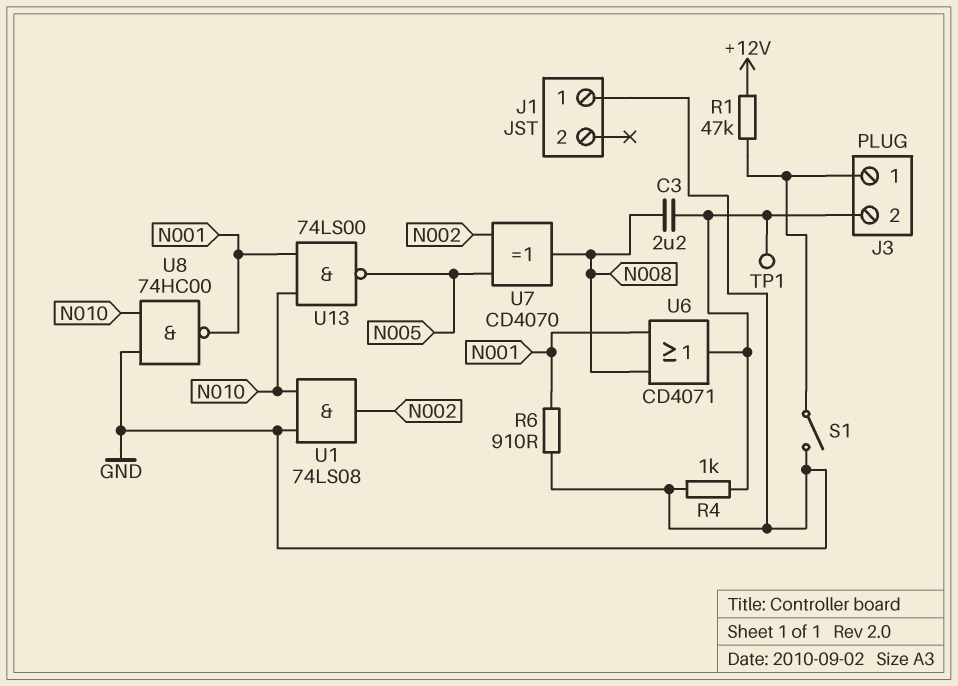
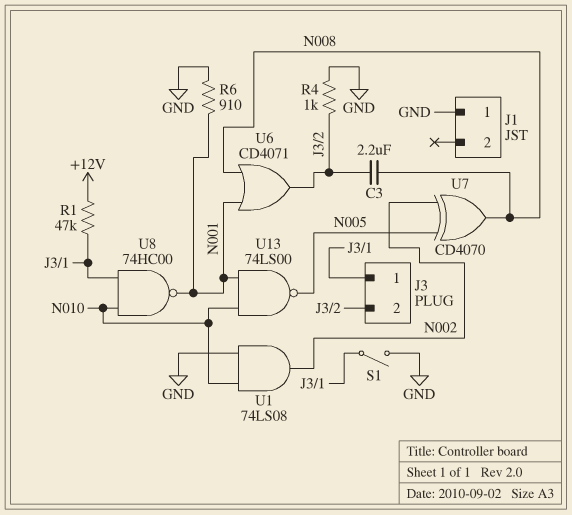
TP1: test point (J3/2) -> none
U8: NAND 74HC00 (in GND, in N010, out N001) -> NAND 74HC00 (in J3/1, in N010, out N001)

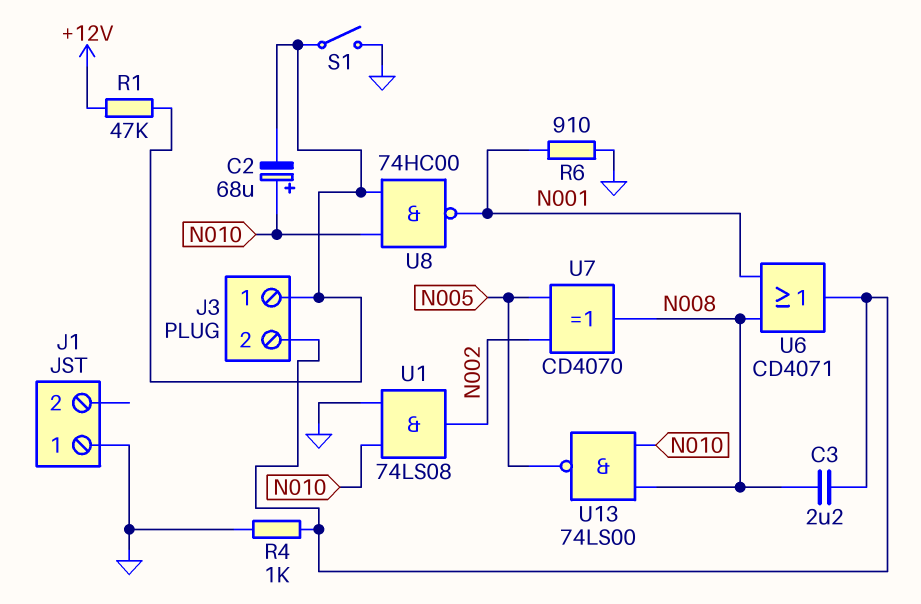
C2: none -> 68uF (plus N010, minus J3/1)
U13: NAND 74LS00 (in N001, in N010, out N005) -> NAND 74LS00 (in N008, in N010, out N005)

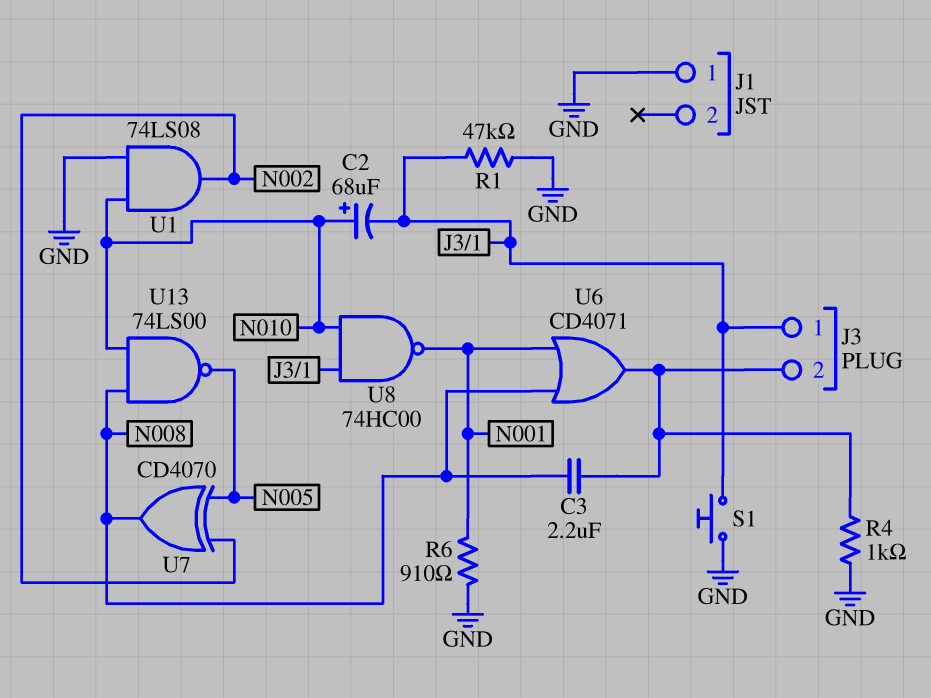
R1: 47k (+12V, J3/1) -> 47k (GND, J3/1)
S1: switch (GND, J3/1) -> button (GND, J3/1)

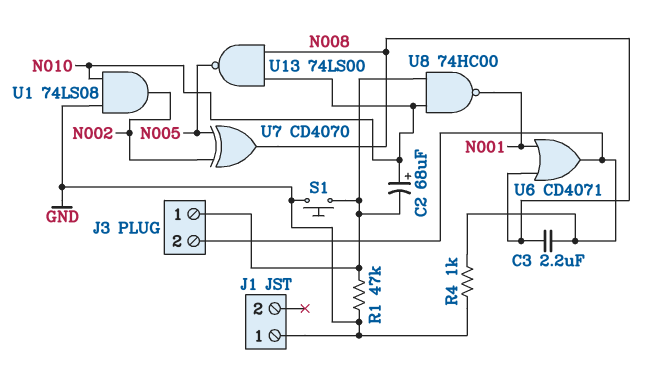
R6: 910 (GND, N001) -> none

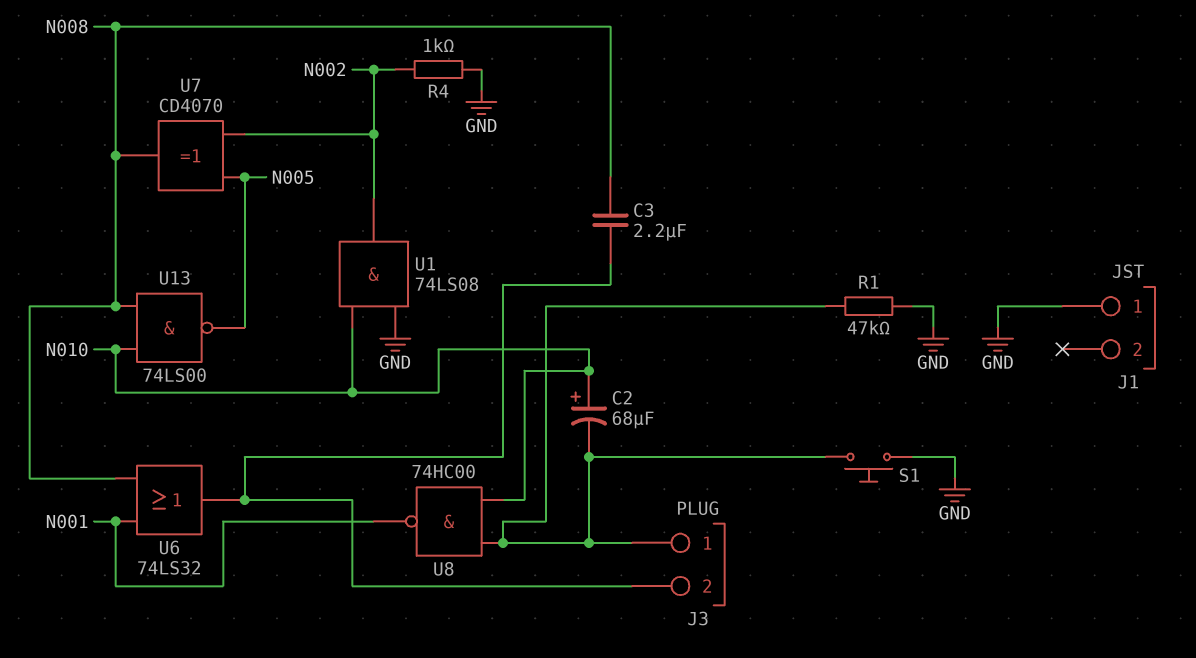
R4: 1k (GND, J3/2) -> 1k (GND, N002)
U6: OR CD4071 (in N001, in N008, out J3/2) -> OR 74LS32 (in N001, in N008, out J3/2)

